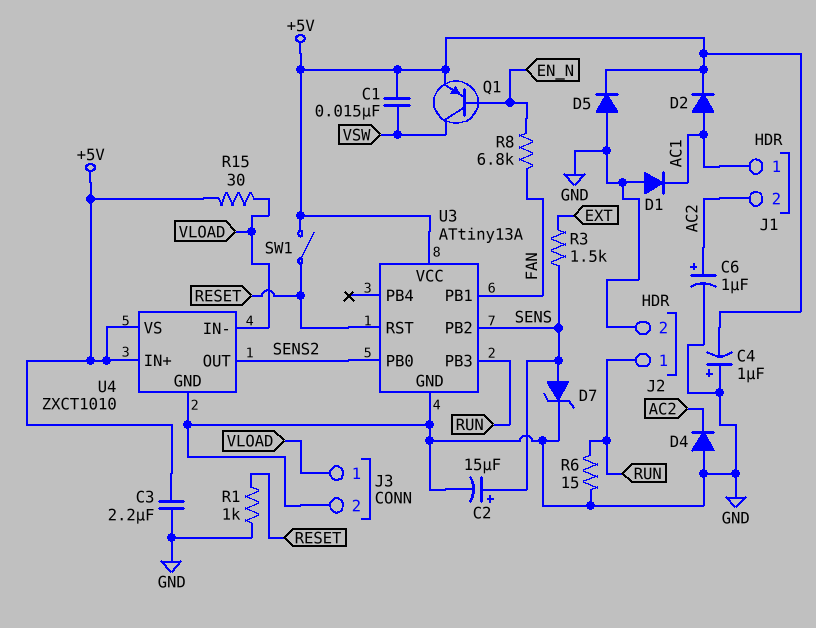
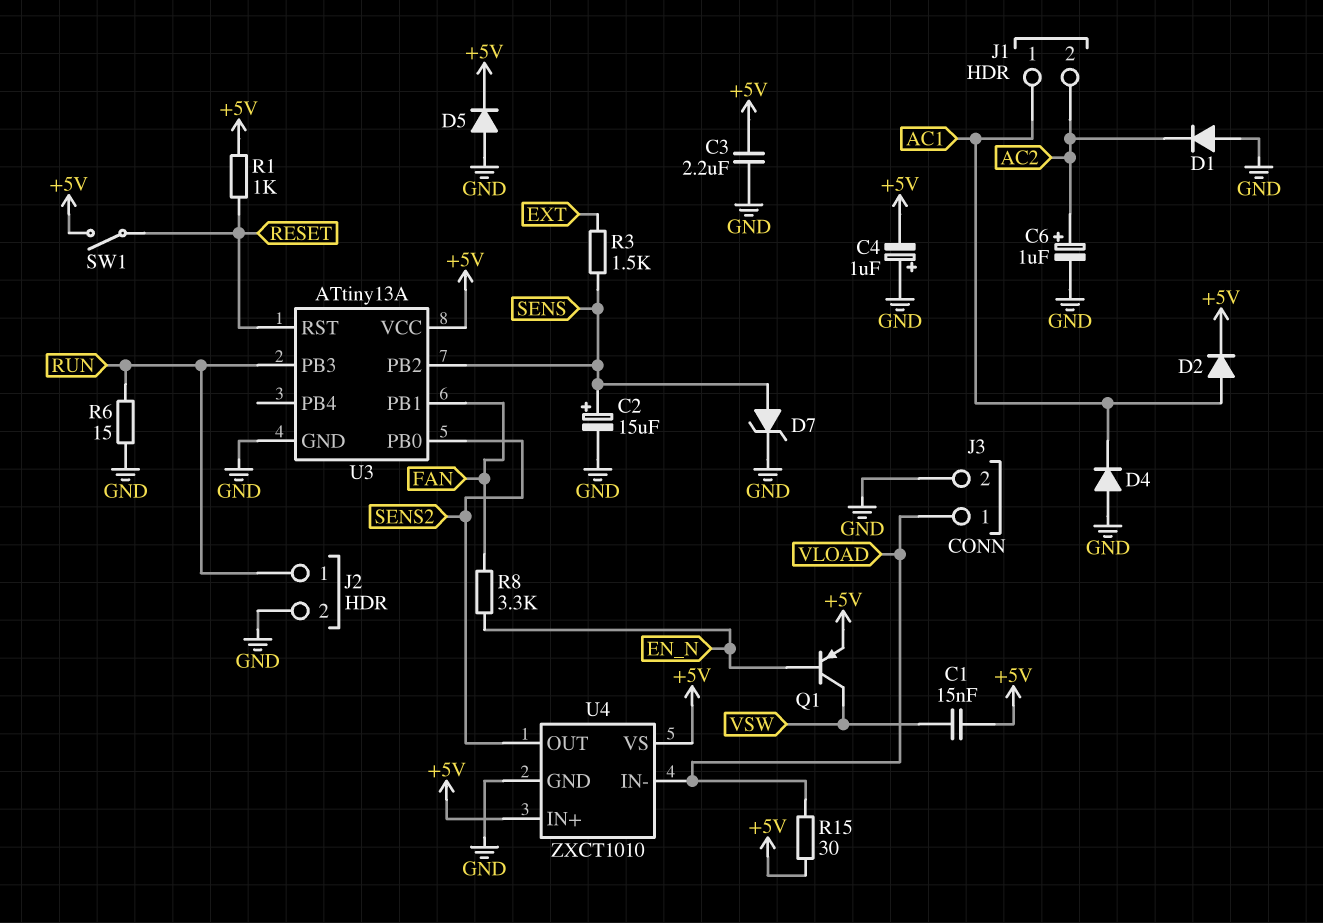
D1: diode (A GND, K AC1) -> diode (A GND, K AC2)
D4: diode (A GND, K AC2) -> diode (A GND, K AC1)
R1: 1k (GND, RESET) -> 1k (+5V, RESET)
R8: 6.8k (EN_N, FAN) -> 3.3k (EN_N, FAN)

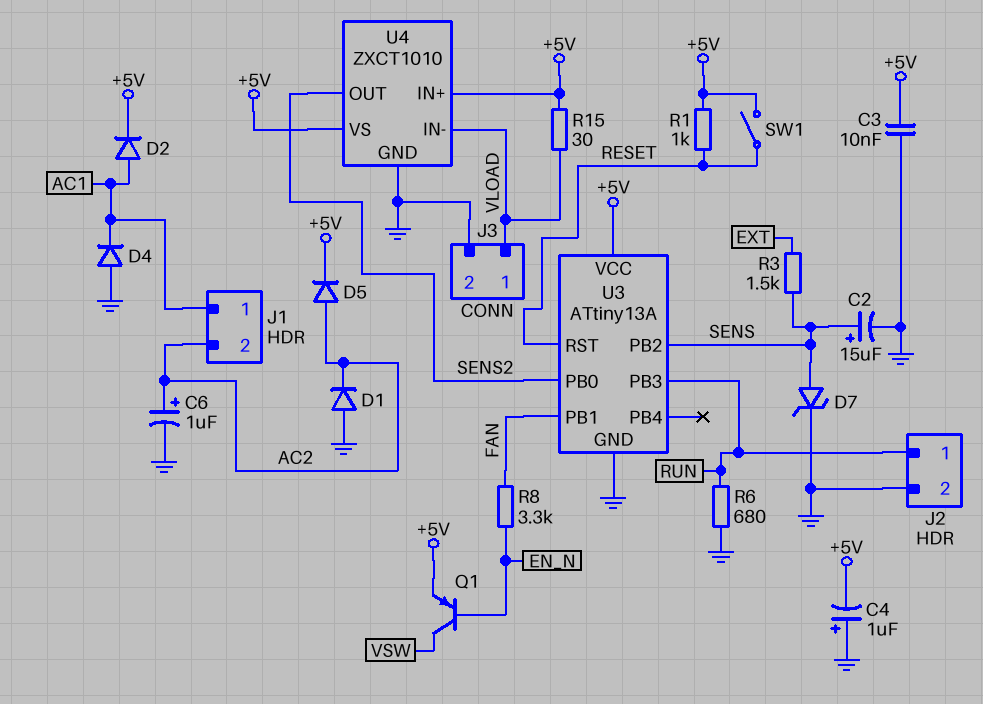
C1: 15nF (+5V, VSW) -> none
C3: 2.2uF (+5V, GND) -> 10nF (+5V, GND)
D5: diode (A GND, K +5V) -> diode (A AC2, K +5V)
R6: 15 (GND, RUN) -> 680 (GND, RUN)

